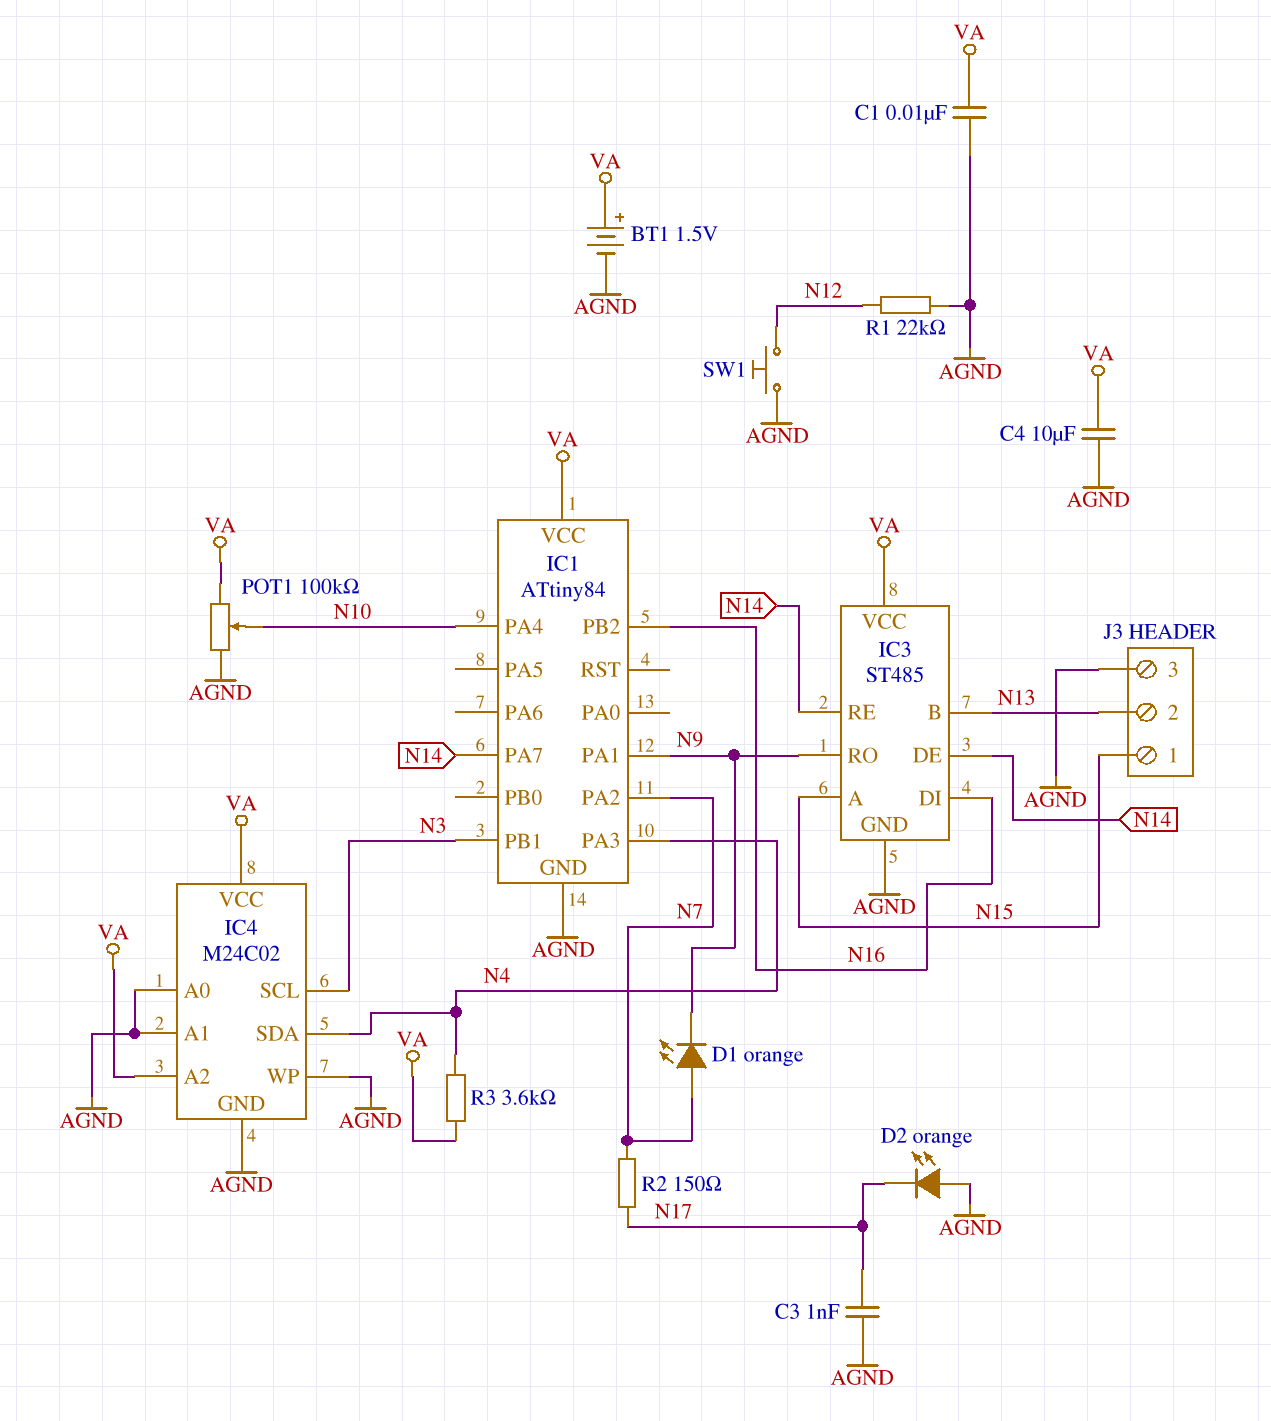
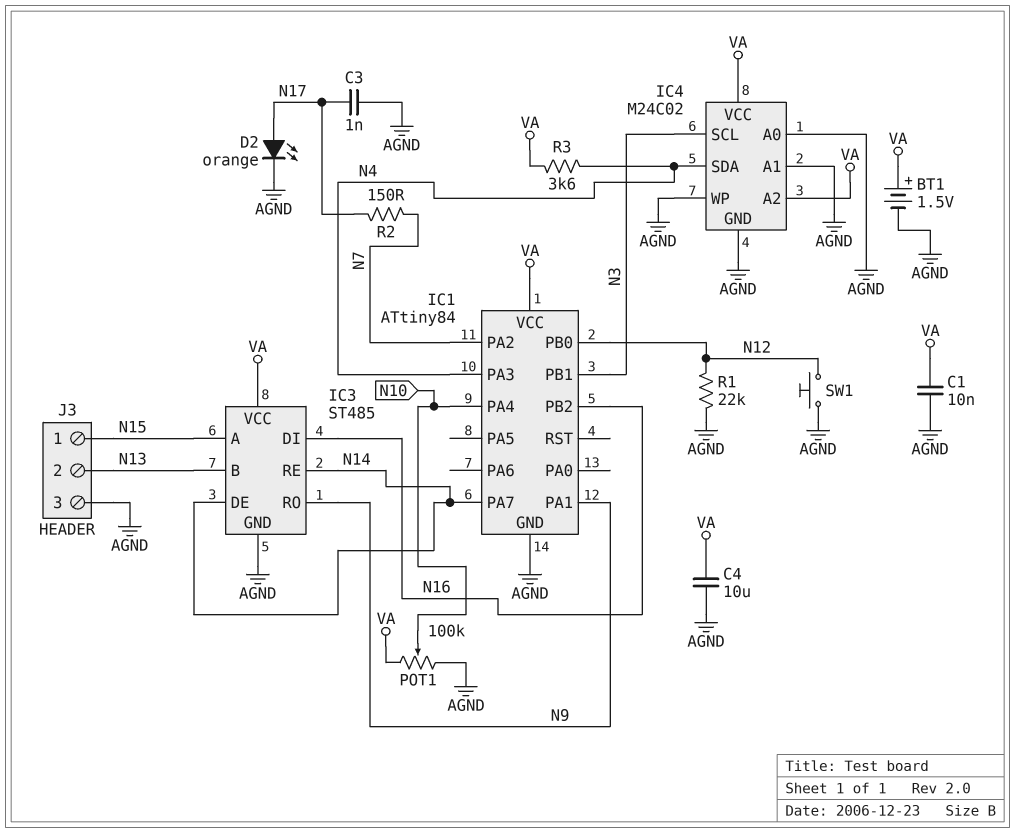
D1: LED orange (A N7, K N9) -> none
D2: LED orange (A AGND, K N17) -> LED orange (A N17, K AGND)
IC1 pin PB0: none -> N12

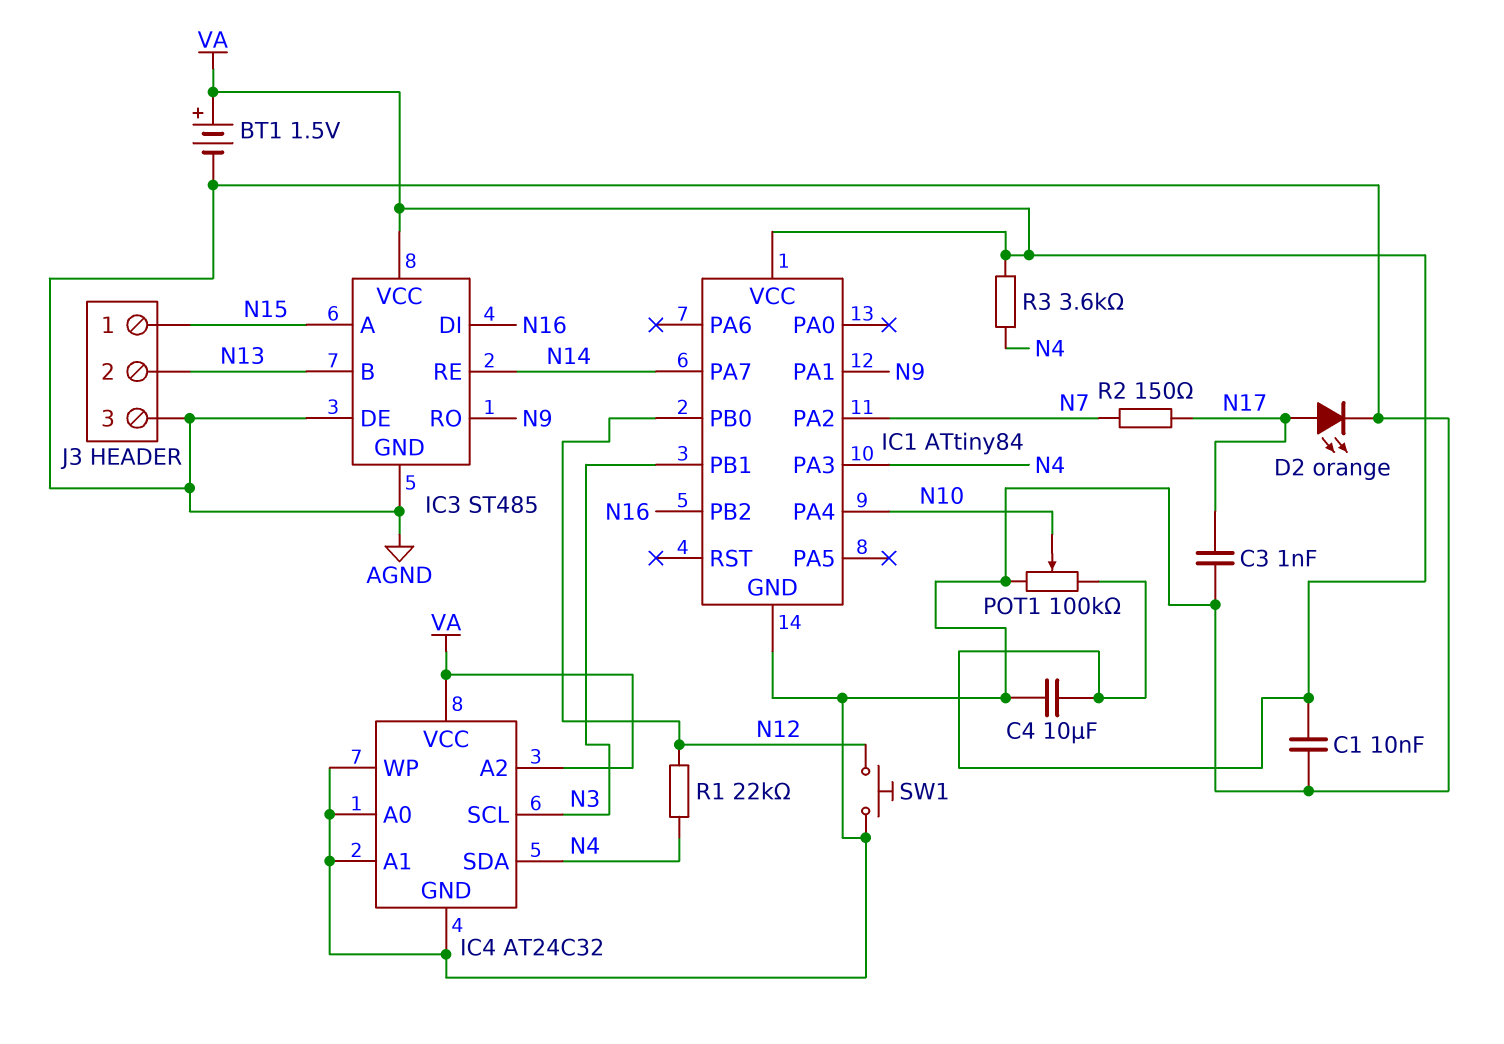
IC3 pin DE: N14 -> AGND
IC4: M24C02 -> AT24C32
R1: 22k (AGND, N12) -> 22k (N4, N12)

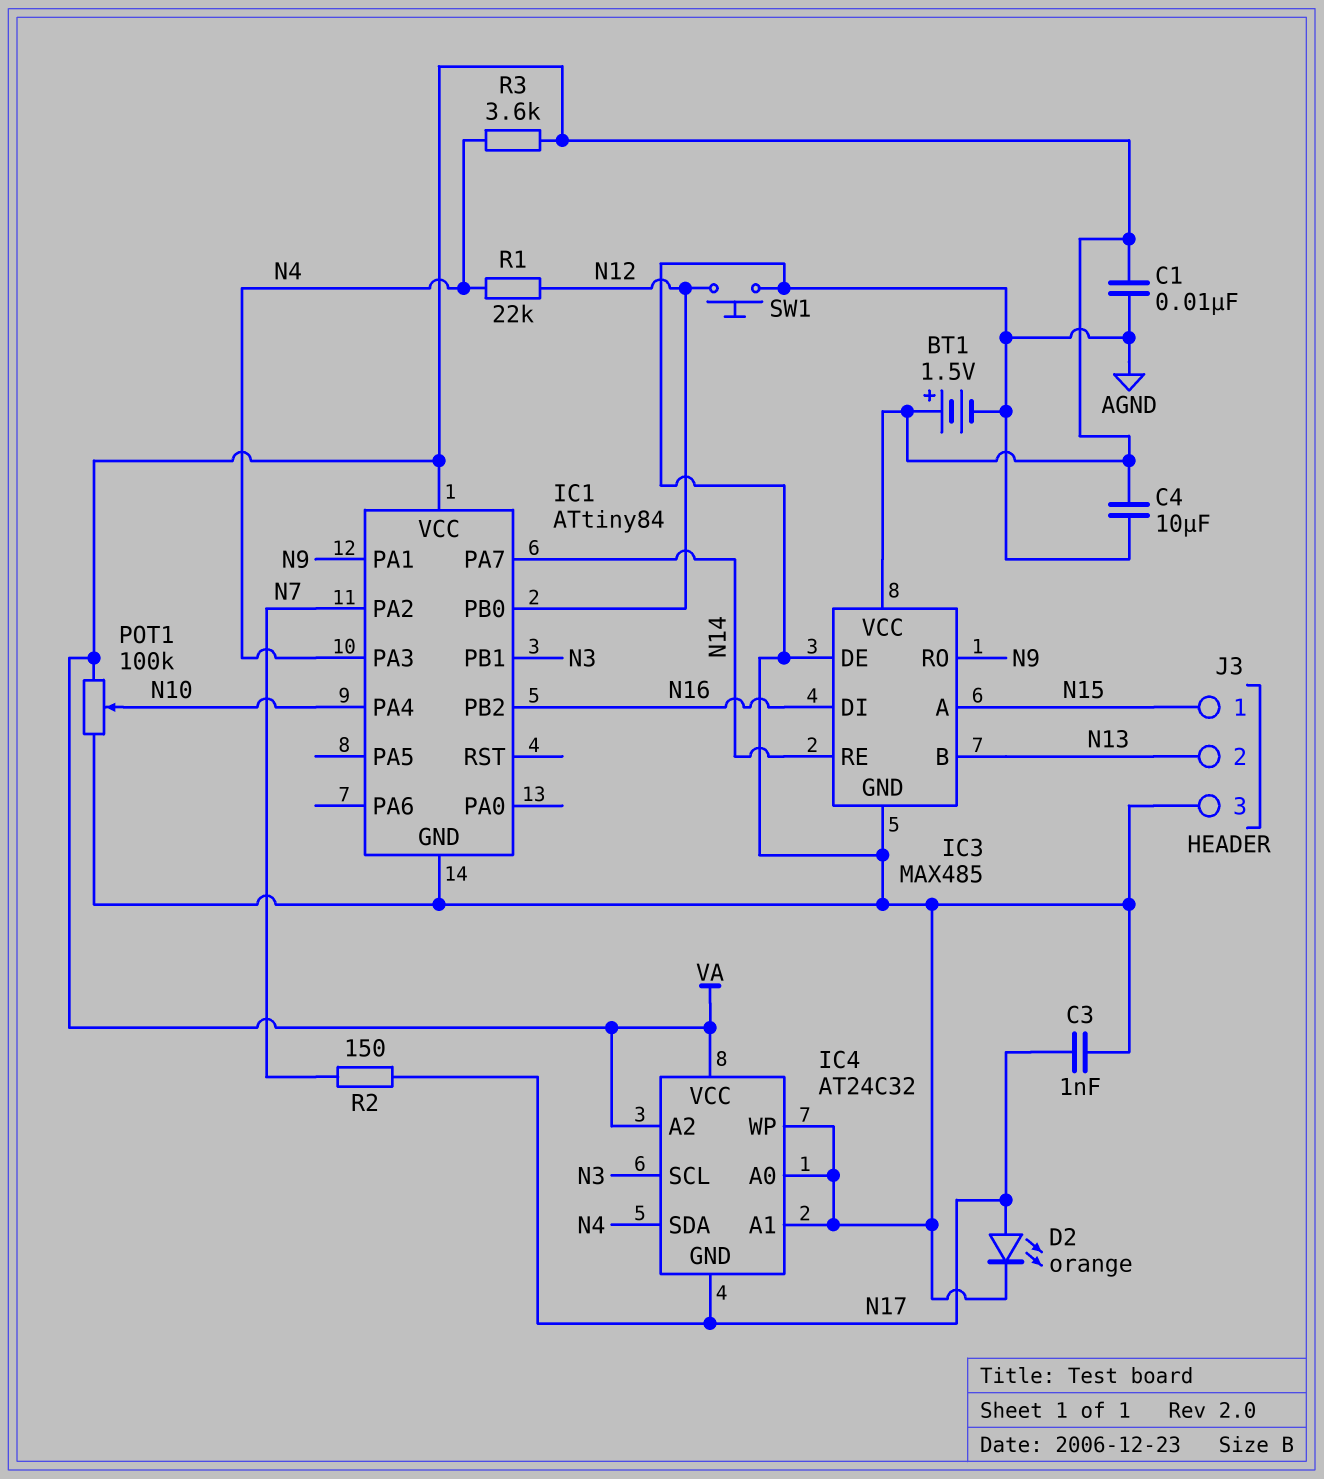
IC3: ST485 -> MAX485
IC4 pin GND: AGND -> N17

